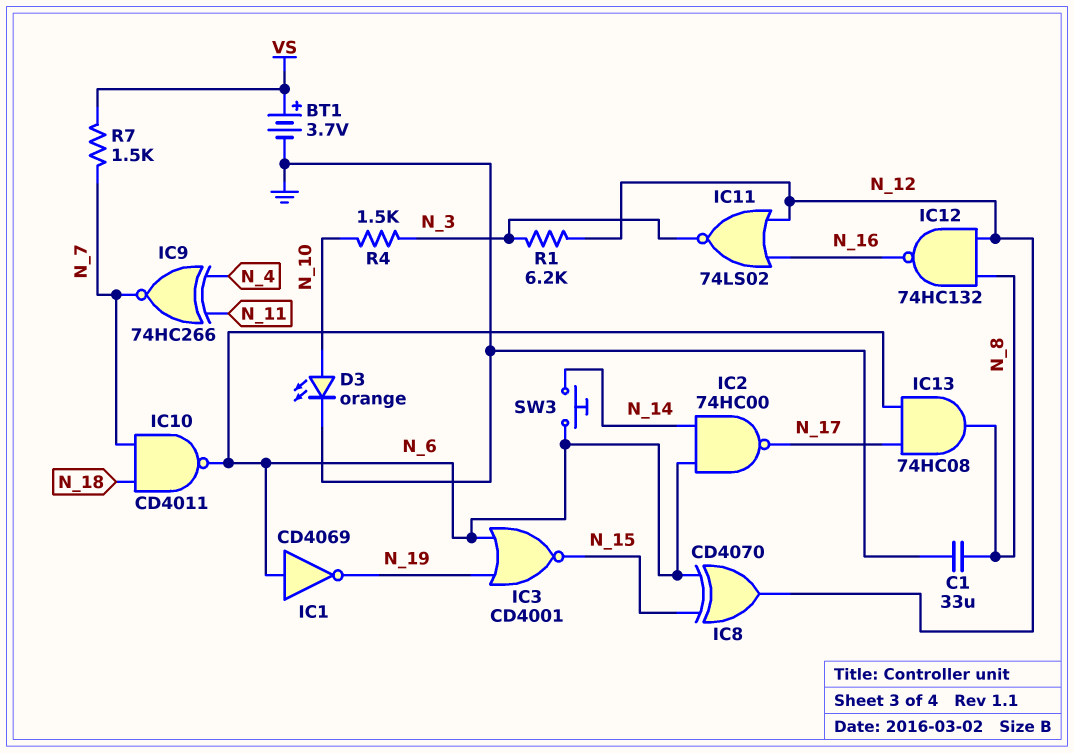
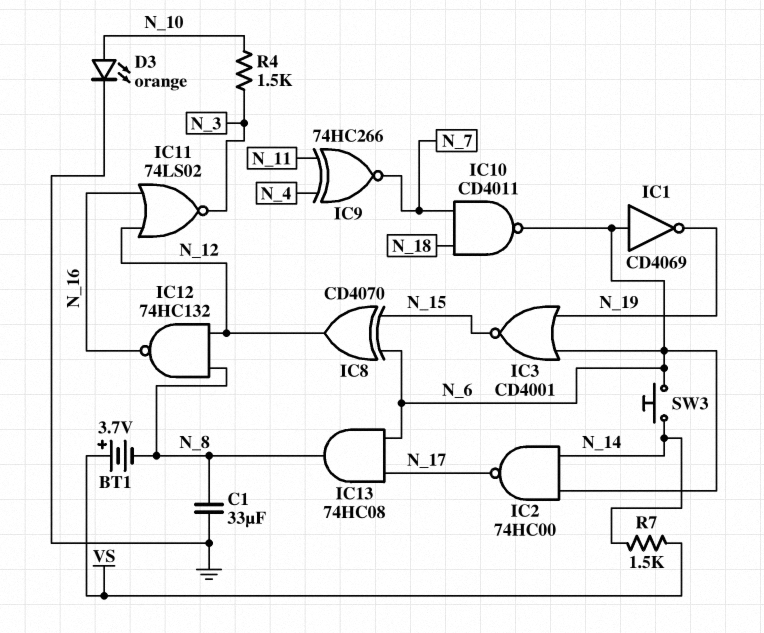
BT1: 3.7V (plus VS, minus GND) -> 3.7V (plus VS, minus N_8)
R1: 6.2k (N_3, N_12) -> none
R7: 1.5k (N_7, VS) -> 1.5k (N_14, VS)

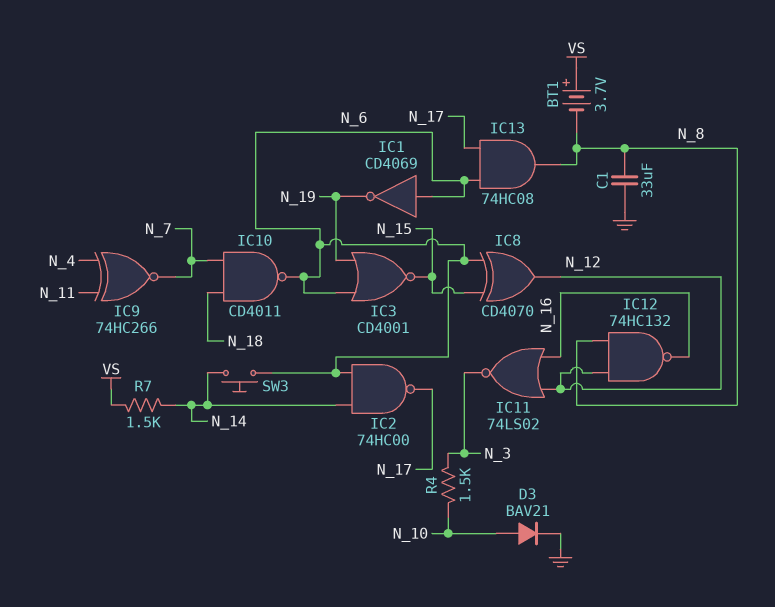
D3: LED orange (A N_10, K GND) -> diode BAV21 (A N_10, K GND)

